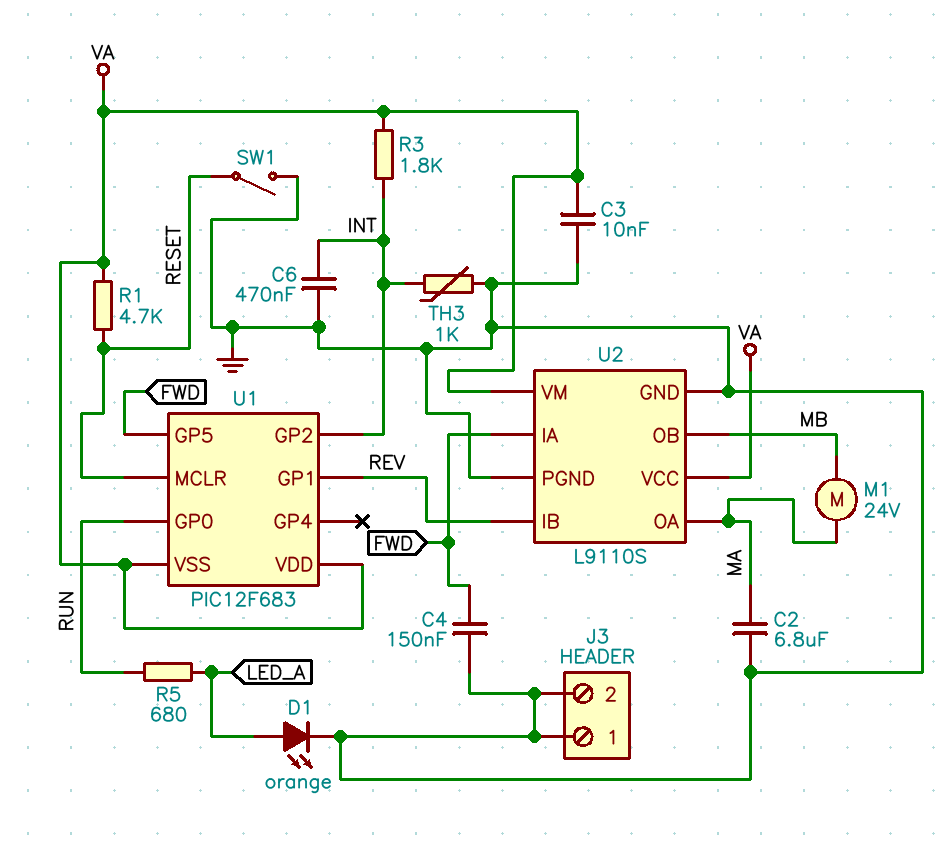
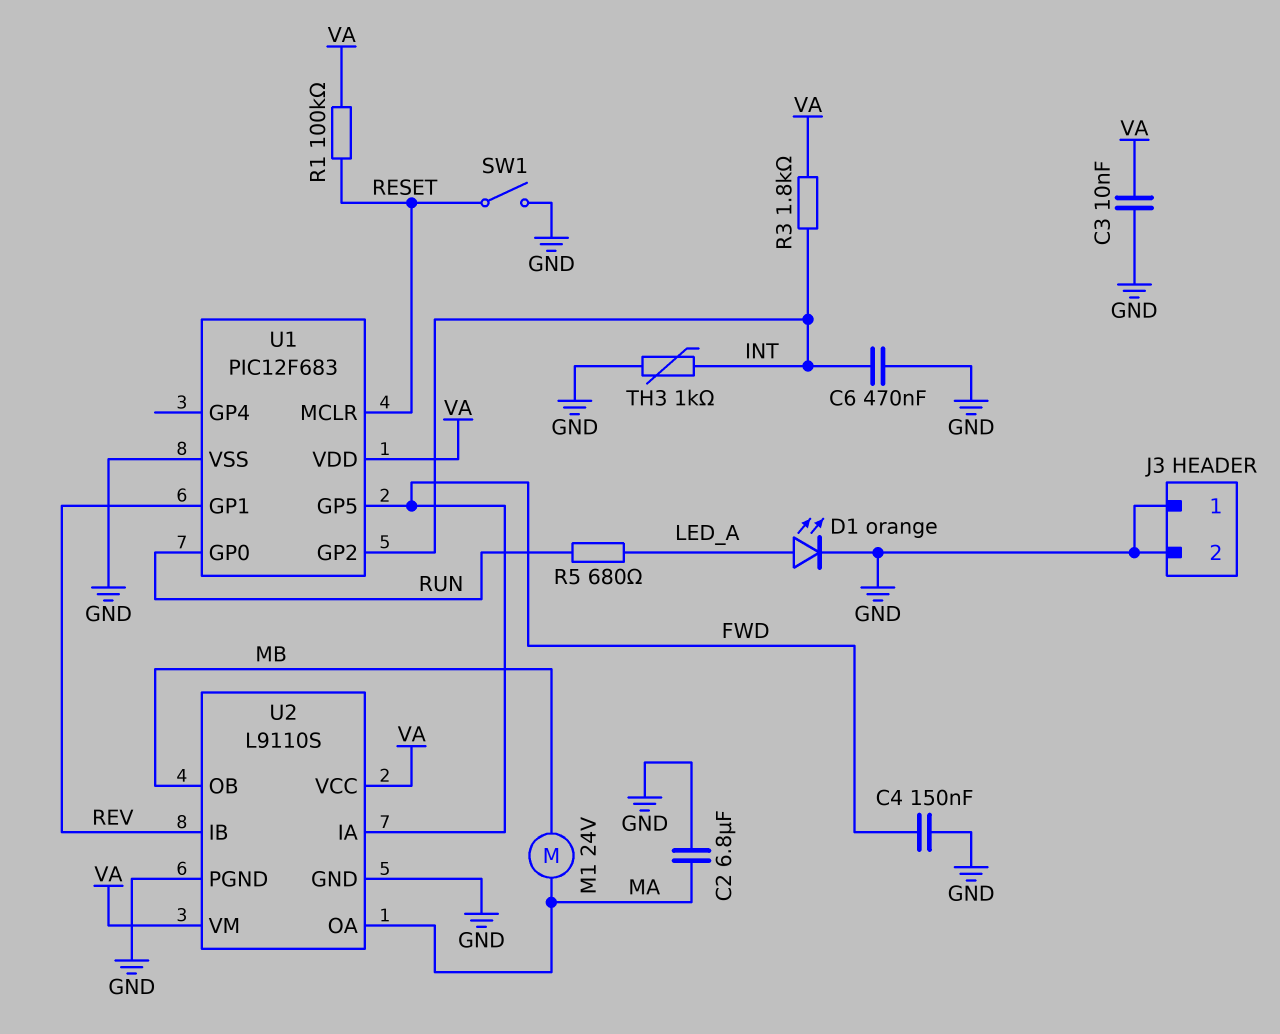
R1: 4.7k (RESET, VA) -> 100k (RESET, VA)
U1 pin VSS: VA -> GND

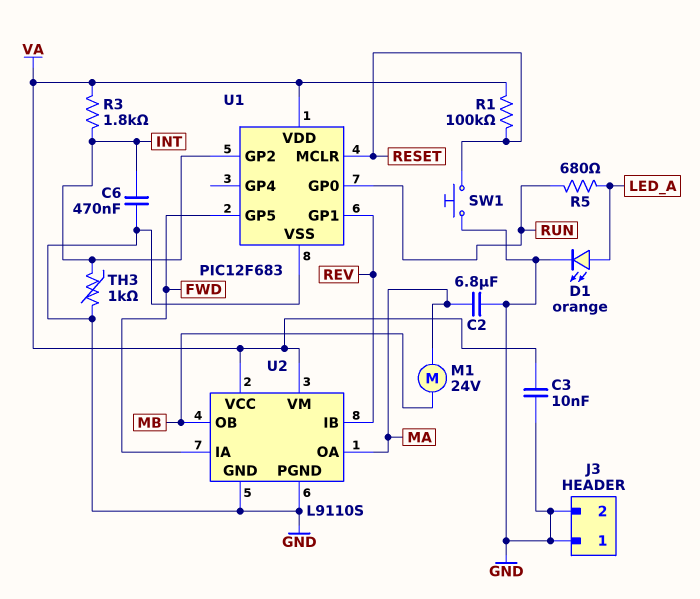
C4: 150nF (FWD, GND) -> none
SW1: switch (GND, RESET) -> button (GND, RESET)

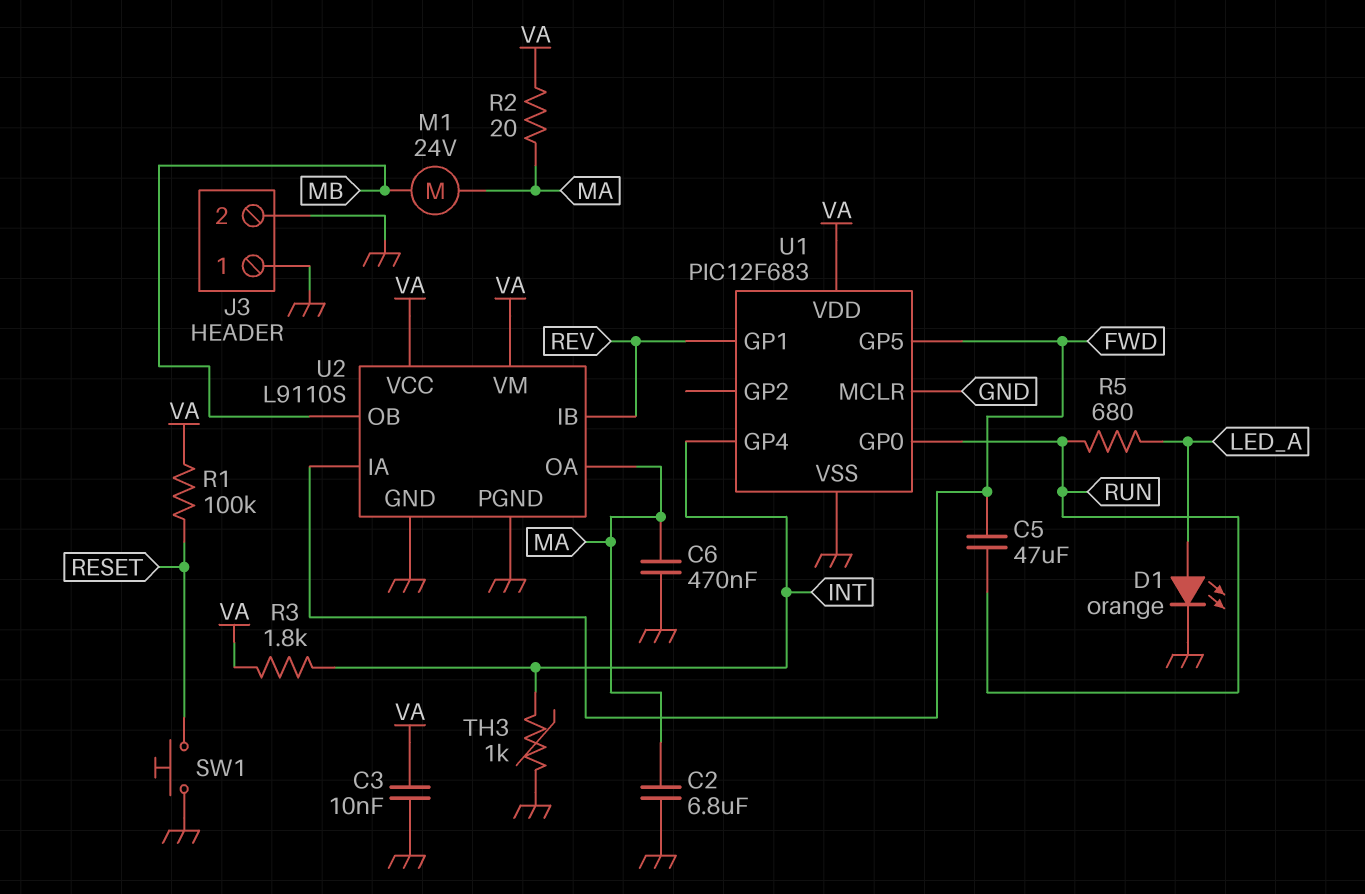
C5: none -> 47uF (FWD, RUN)
C6: 470nF (GND, INT) -> 470nF (GND, MA)
R2: none -> 20 (MA, VA)
U1 pin GP2: INT -> none
U1 pin GP4: none -> INT
U1 pin MCLR: RESET -> GND

